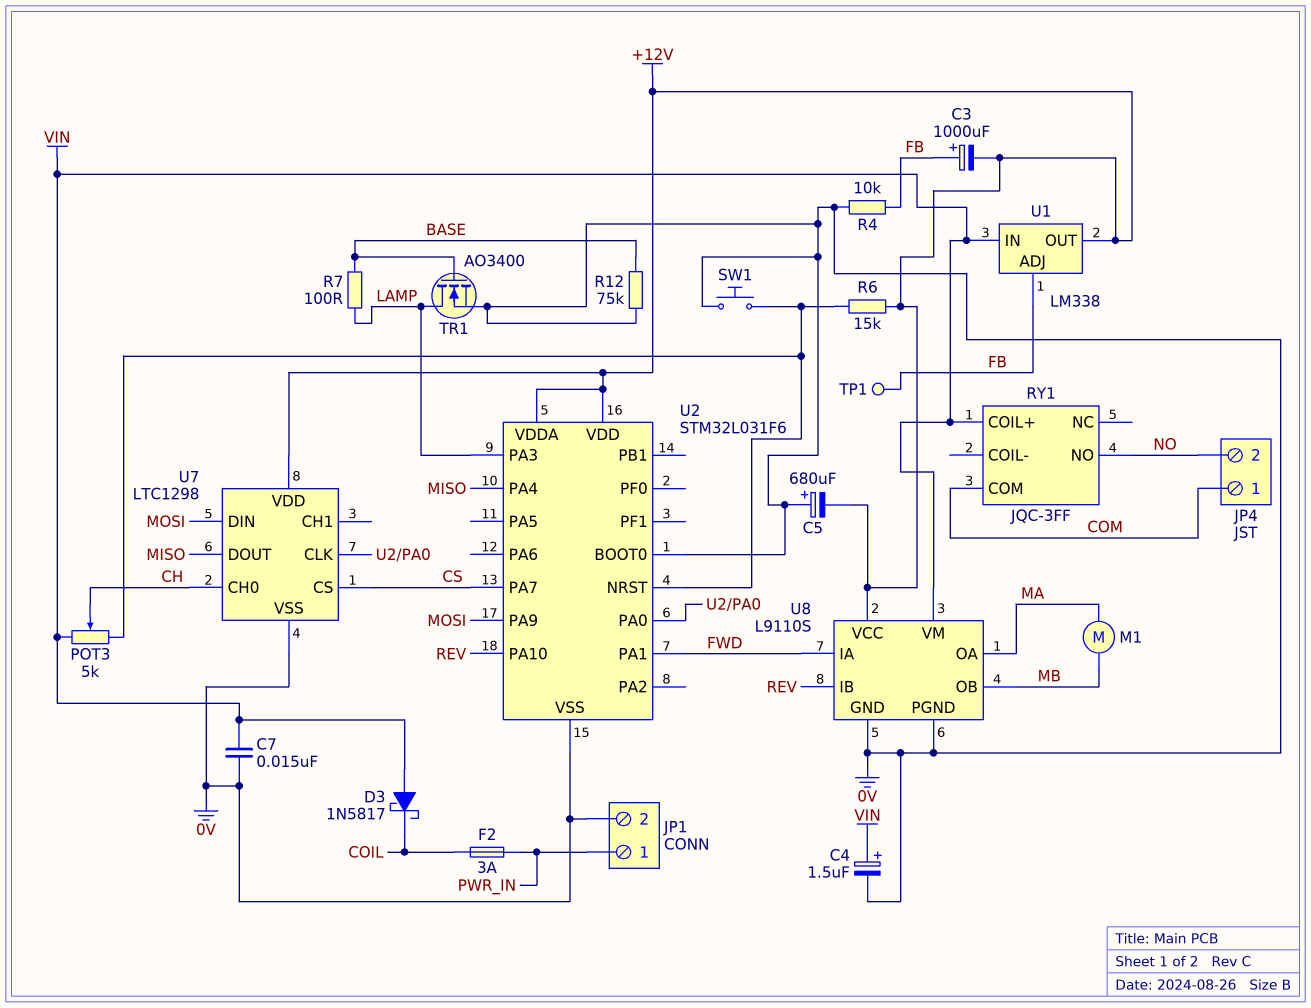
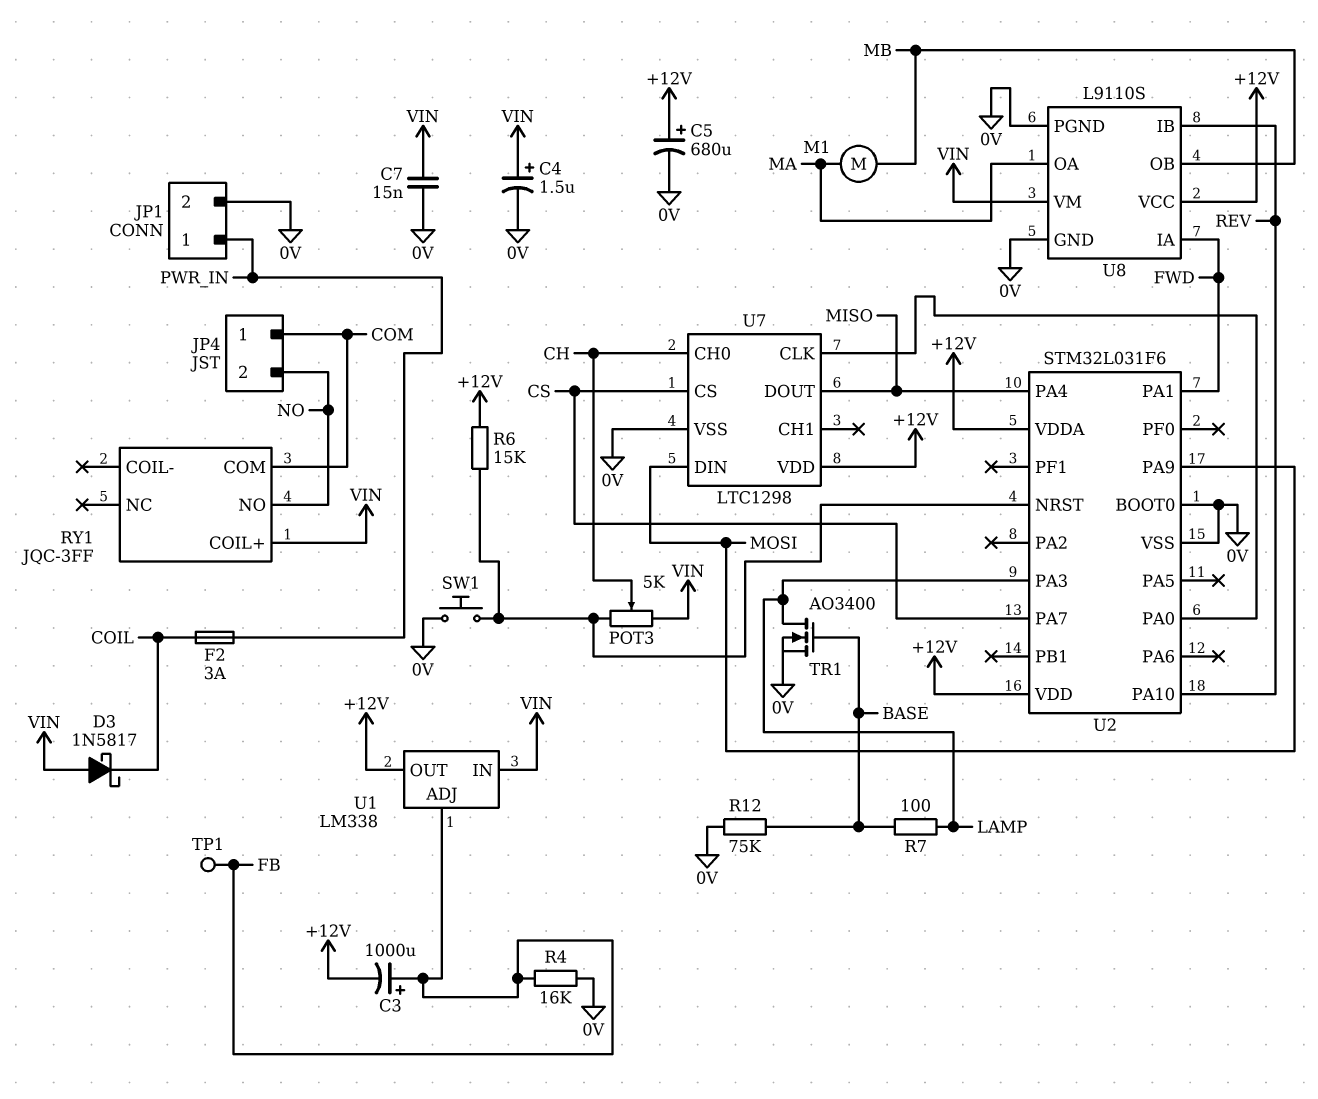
C5: 680uF (plus 0V, minus +12V) -> 680uF (plus +12V, minus 0V)
R4: 10k (0V, FB) -> 16k (0V, FB)

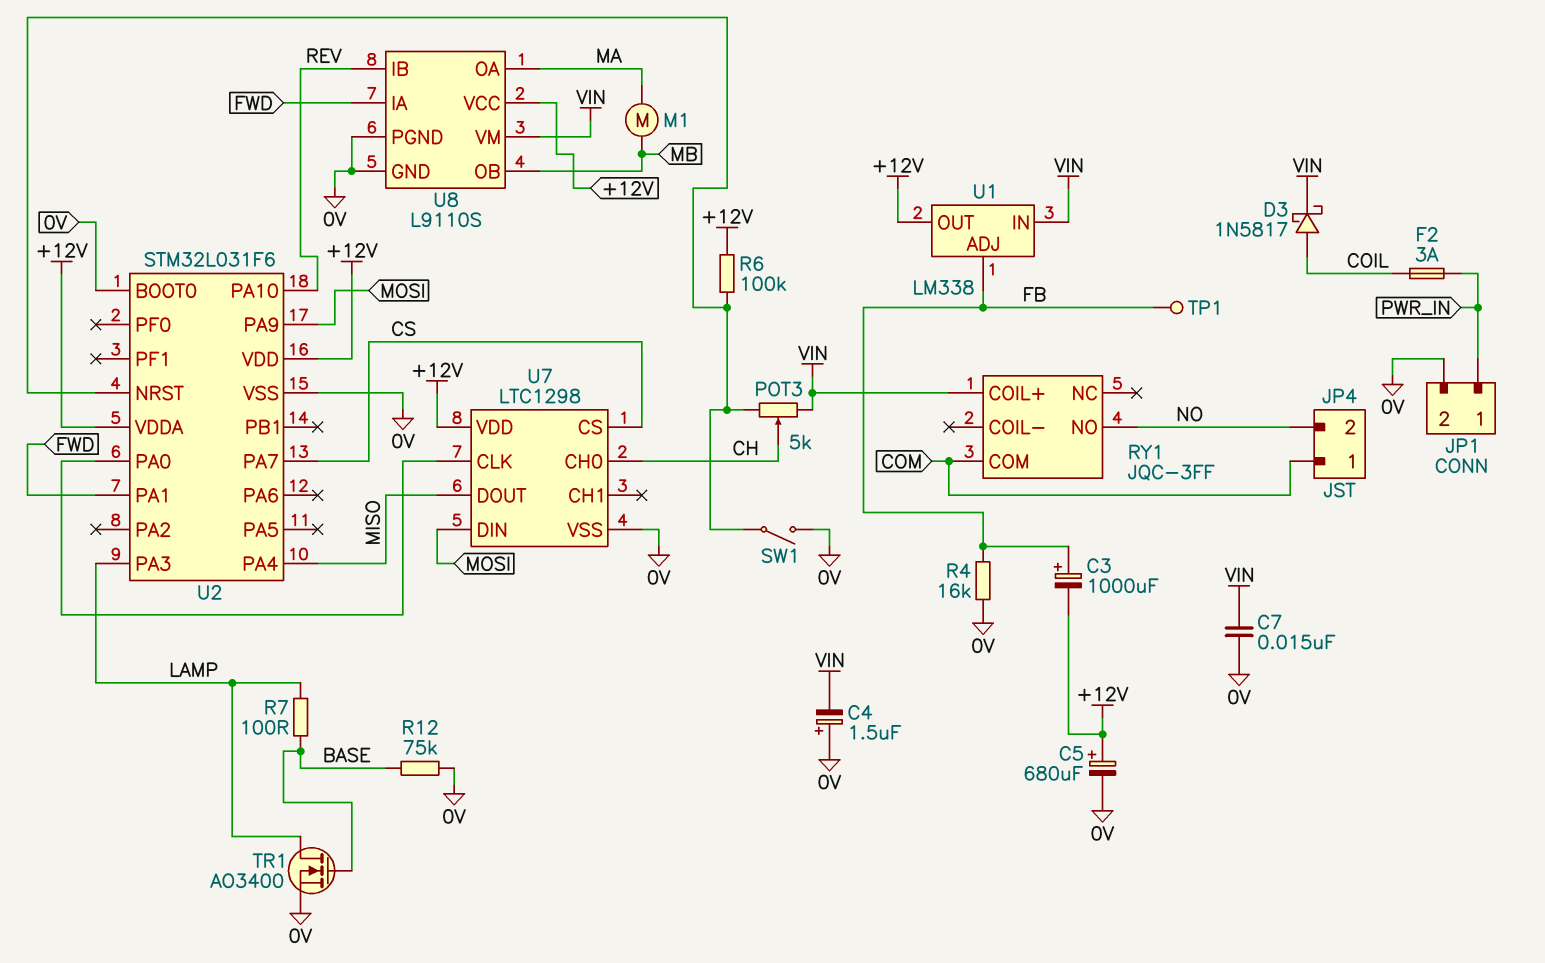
C4: 1.5uF (plus VIN, minus 0V) -> 1.5uF (plus 0V, minus VIN)
D3: schottky 1N5817 (A VIN, K COIL) -> schottky 1N5817 (A COIL, K VIN)
R6: 15k (+12V, U2/NRST) -> 100k (+12V, U2/NRST)
SW1: button (0V, U2/NRST) -> switch (0V, U2/NRST)

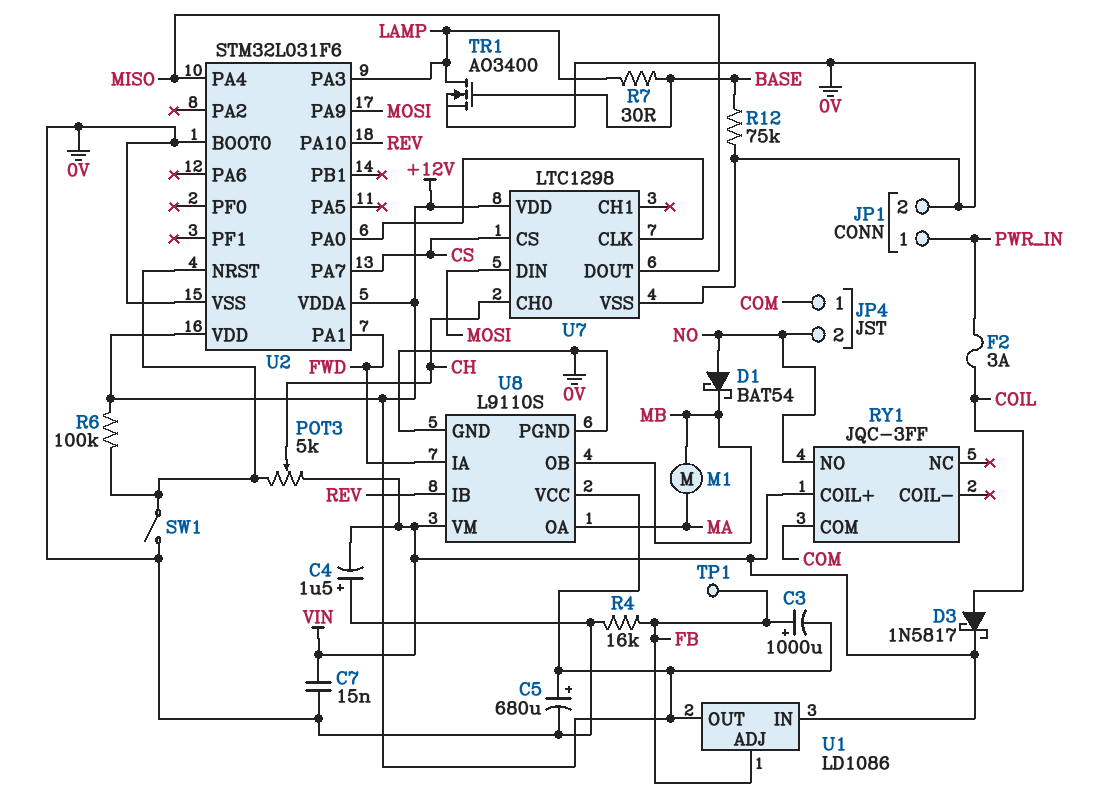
D1: none -> schottky BAT54 (A NO, K MB)
R7: 100 (BASE, LAMP) -> 30 (BASE, LAMP)
U1: LM338 -> LD1086

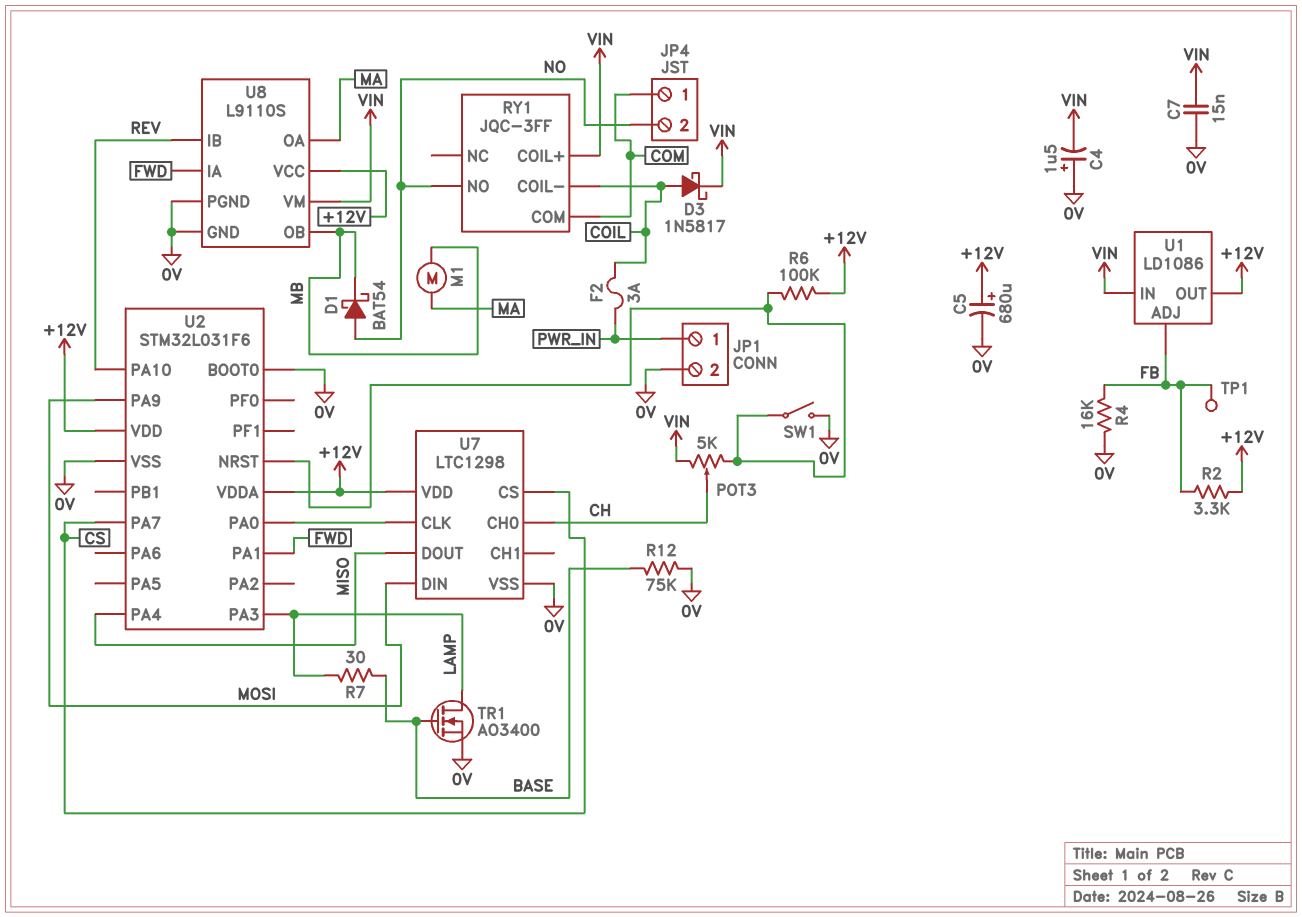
C3: 1000uF (plus FB, minus +12V) -> none
R2: none -> 3.3k (+12V, FB)
RY1 pin COIL-: none -> COIL

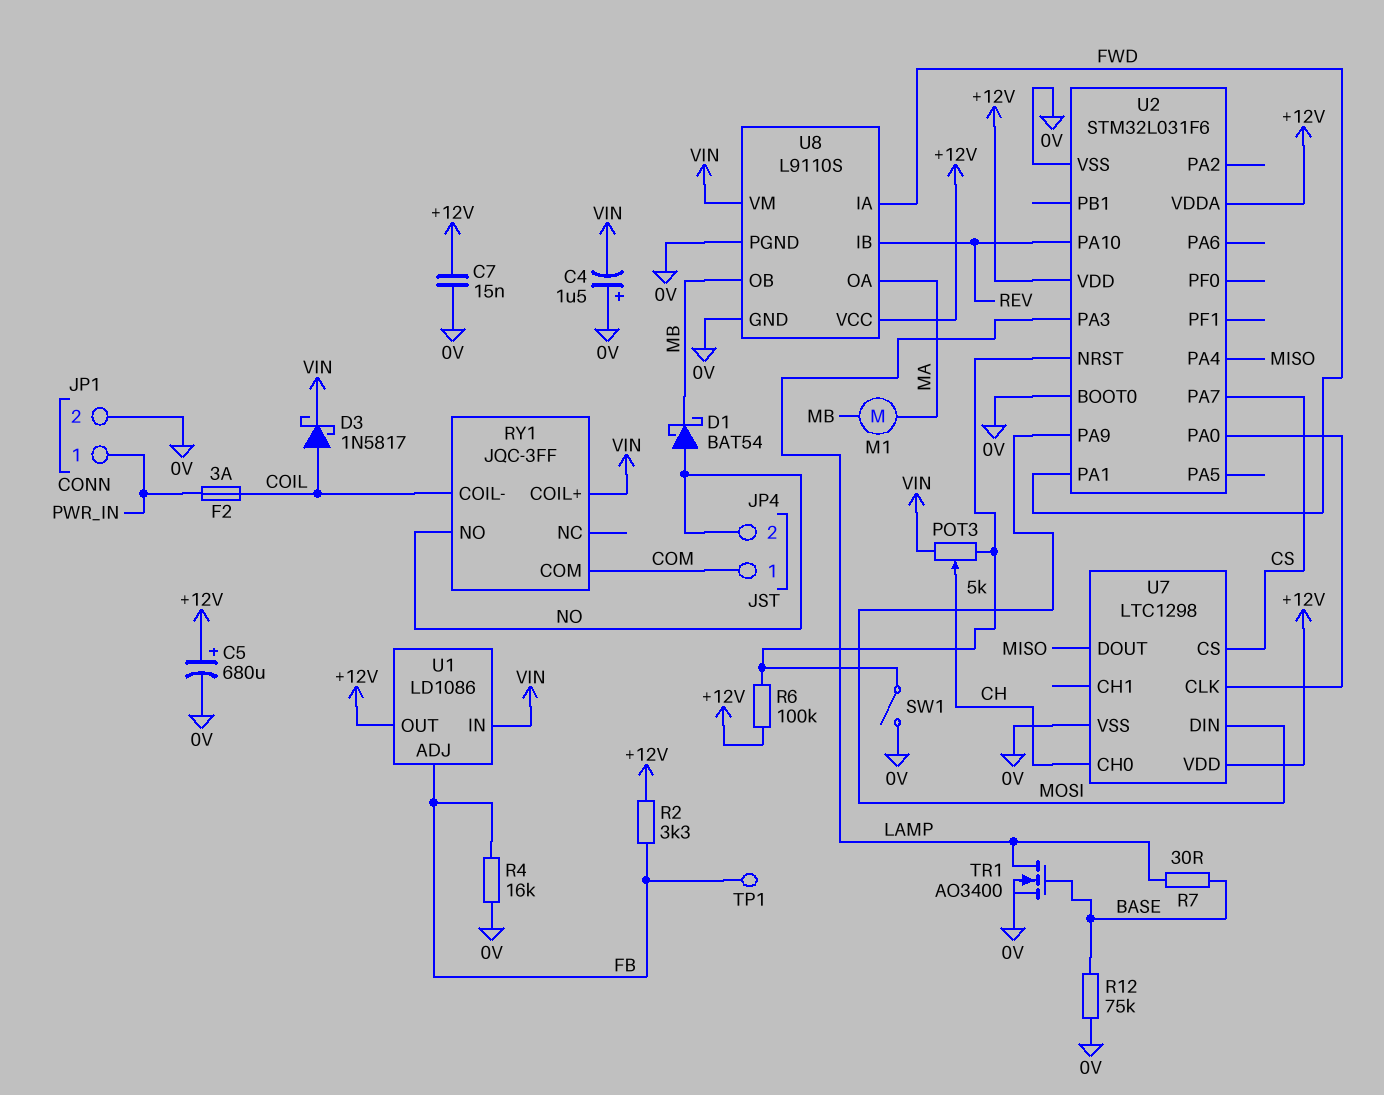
C7: 15nF (0V, VIN) -> 15nF (+12V, 0V)

